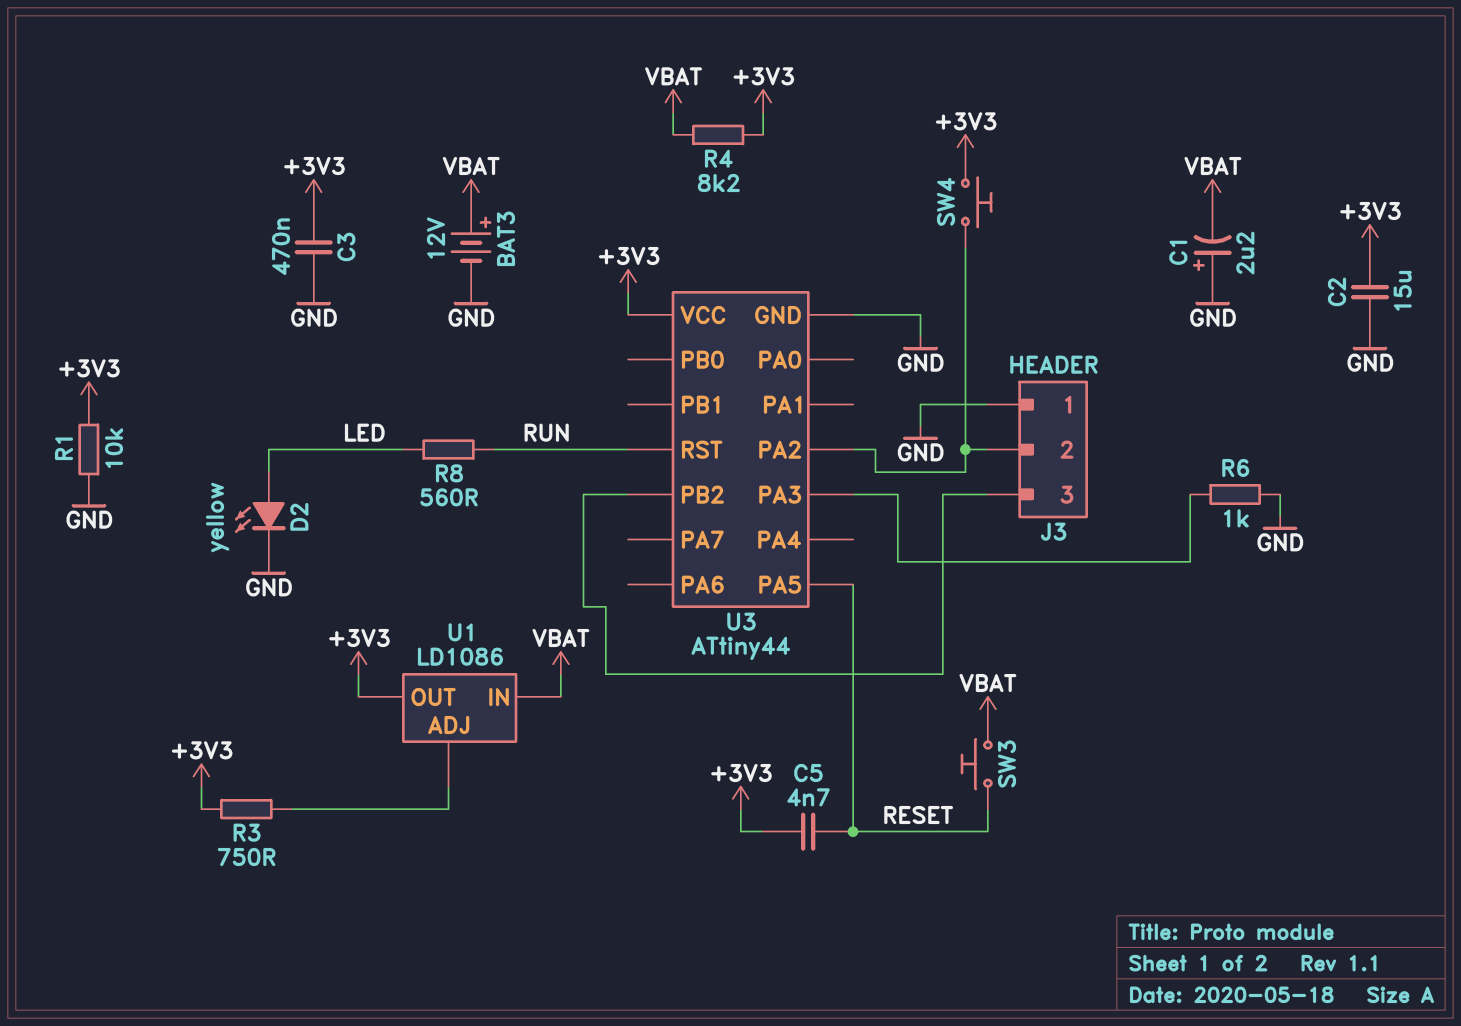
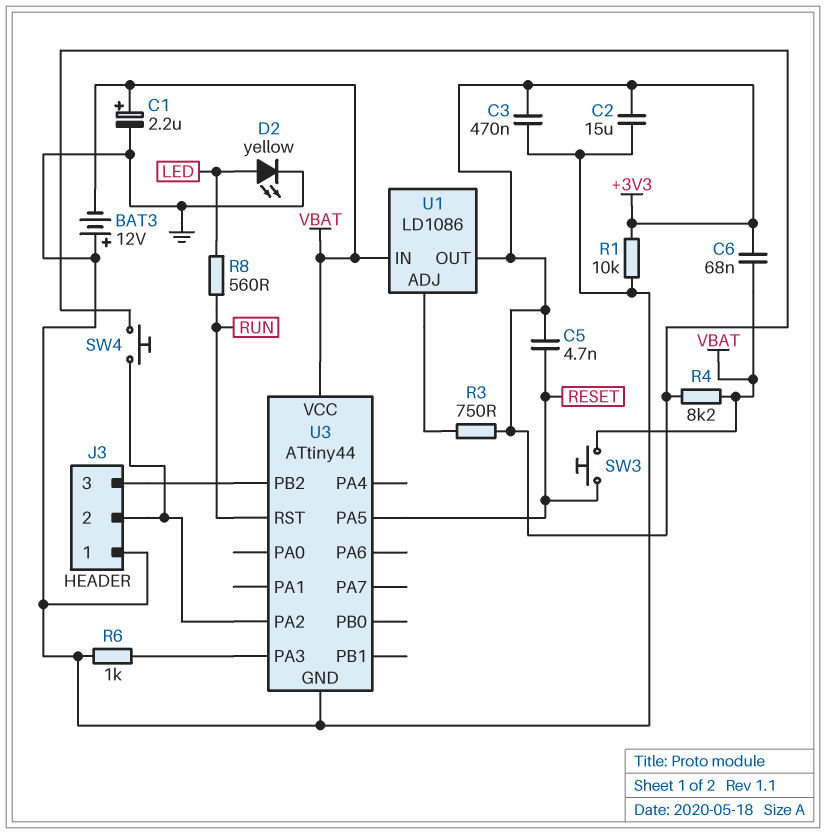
BAT3: 12V (plus VBAT, minus GND) -> 12V (plus GND, minus VBAT)
C1: 2.2uF (plus GND, minus VBAT) -> 2.2uF (plus VBAT, minus GND)
C6: none -> 68nF (+3V3, VBAT)
U3 pin VCC: +3V3 -> VBAT

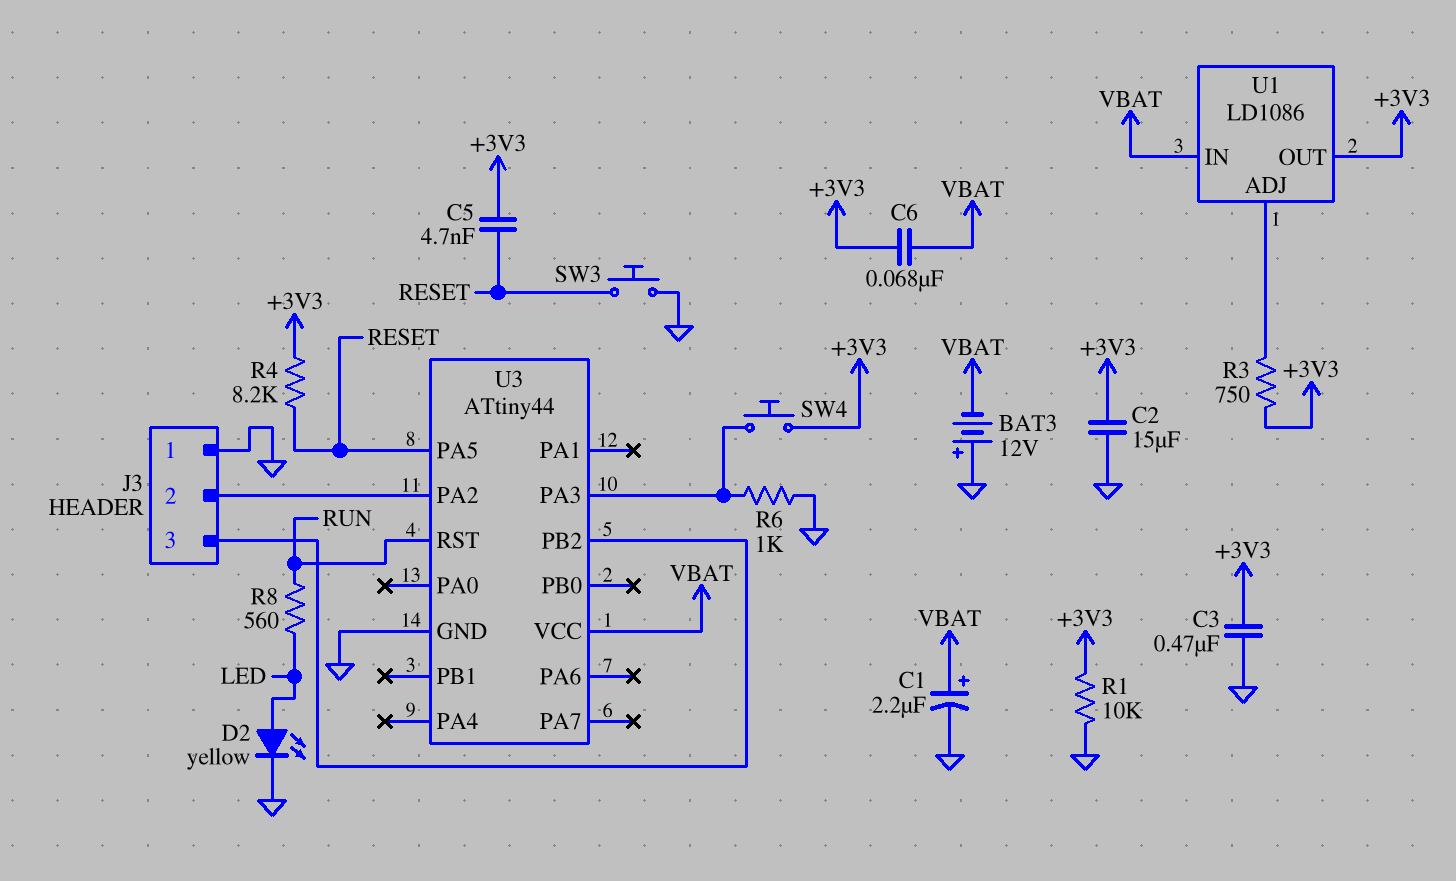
R4: 8.2k (+3V3, VBAT) -> 8.2k (+3V3, RESET)
SW3: button (RESET, VBAT) -> button (GND, RESET)
SW4: button (+3V3, J3/2) -> button (+3V3, U3/PA3)

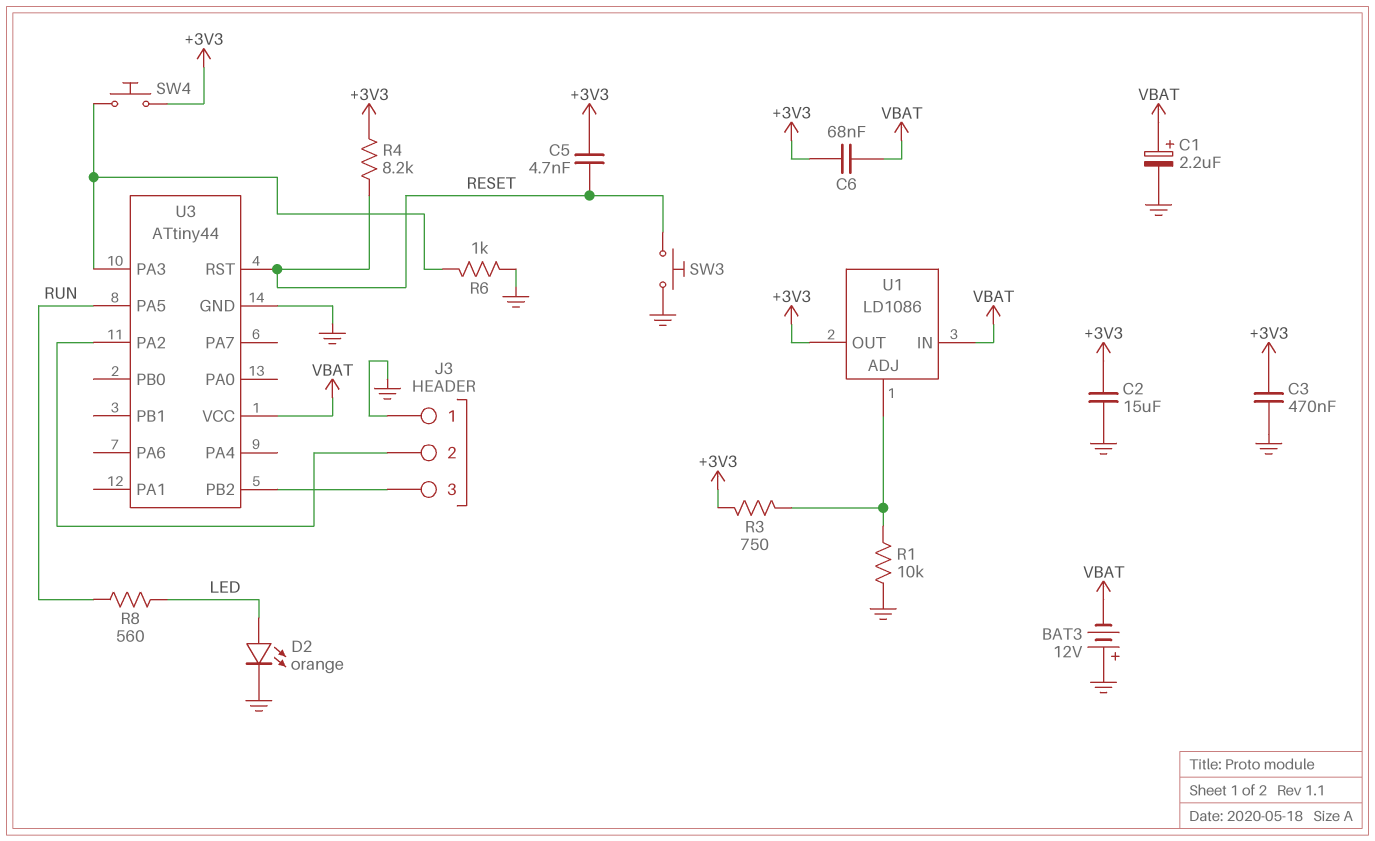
D2: LED yellow (A LED, K GND) -> LED orange (A LED, K GND)
R1: 10k (+3V3, GND) -> 10k (GND, U1/ADJ)
U3 pin PA5: RESET -> RUN
U3 pin RST: RUN -> RESET

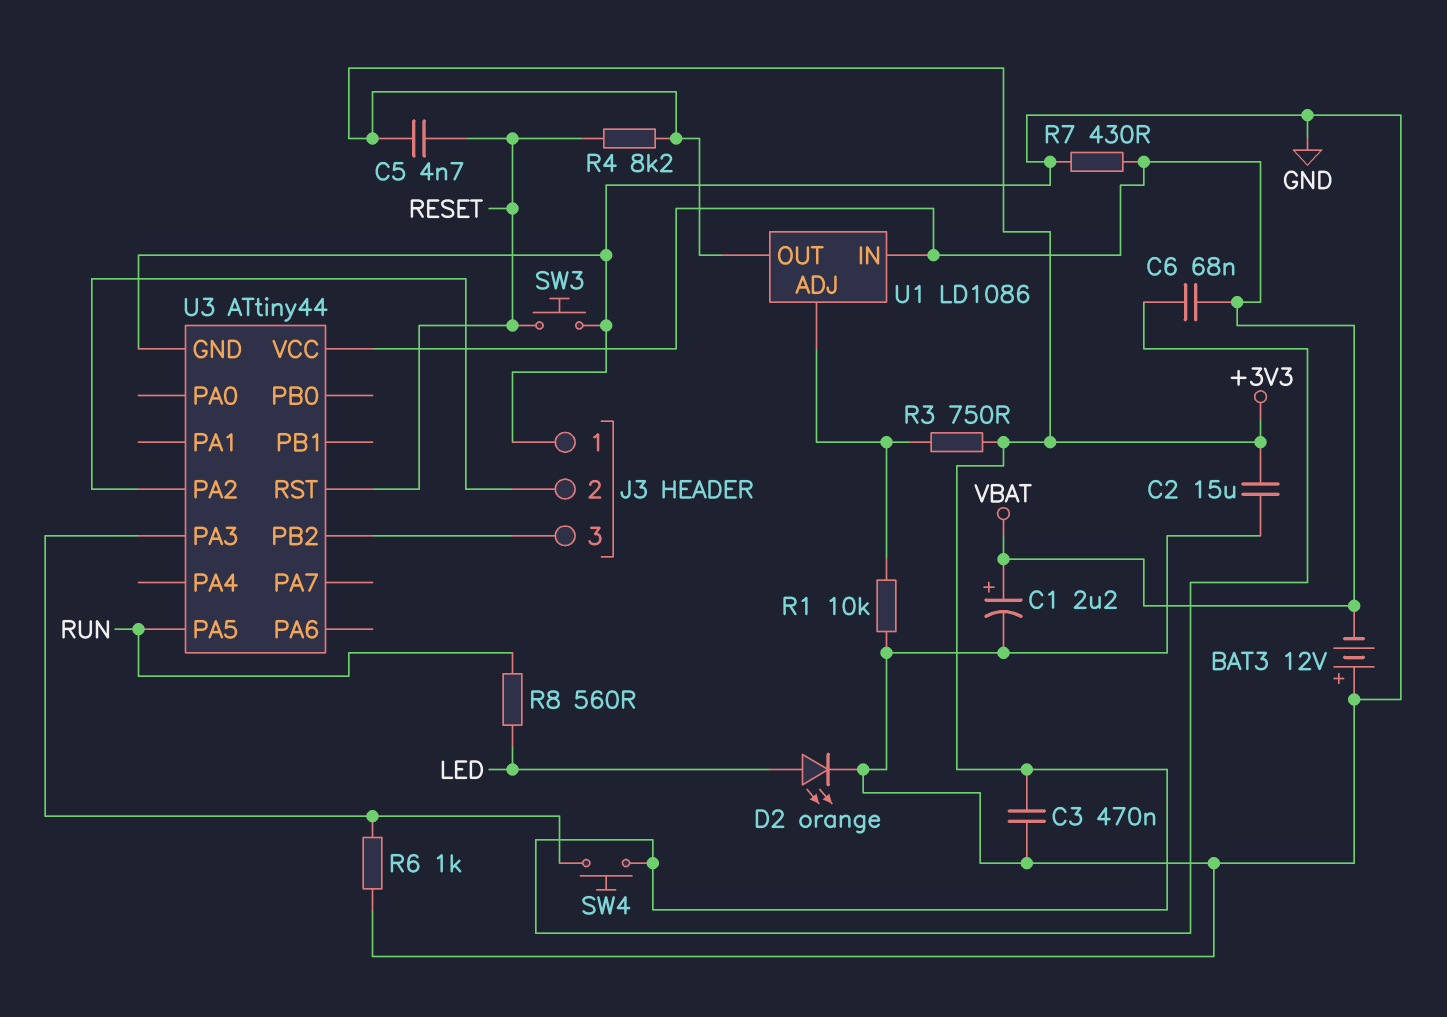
R7: none -> 430 (GND, VBAT)

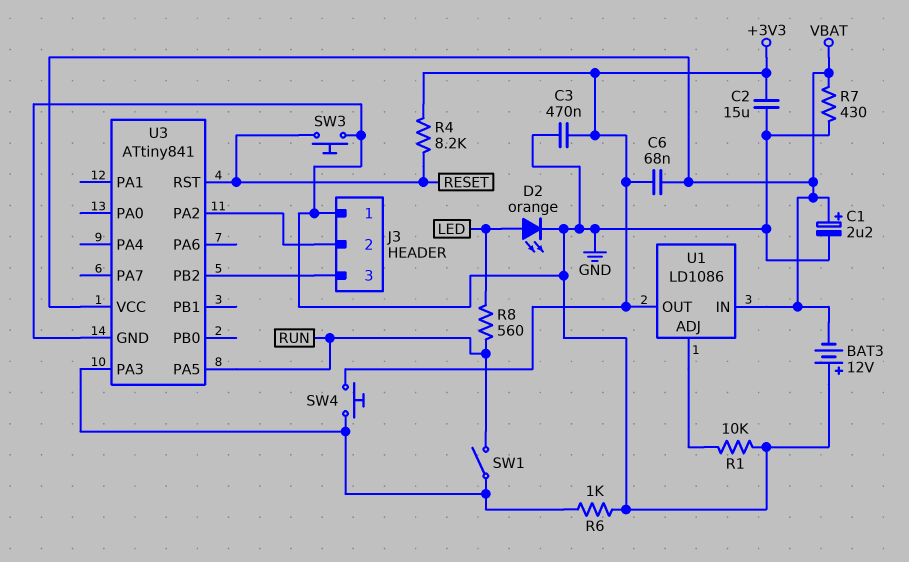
C5: 4.7nF (+3V3, RESET) -> none
R3: 750 (+3V3, U1/ADJ) -> none
SW1: none -> switch (RUN, U3/PA3)
U3: ATtiny44 -> ATtiny841

